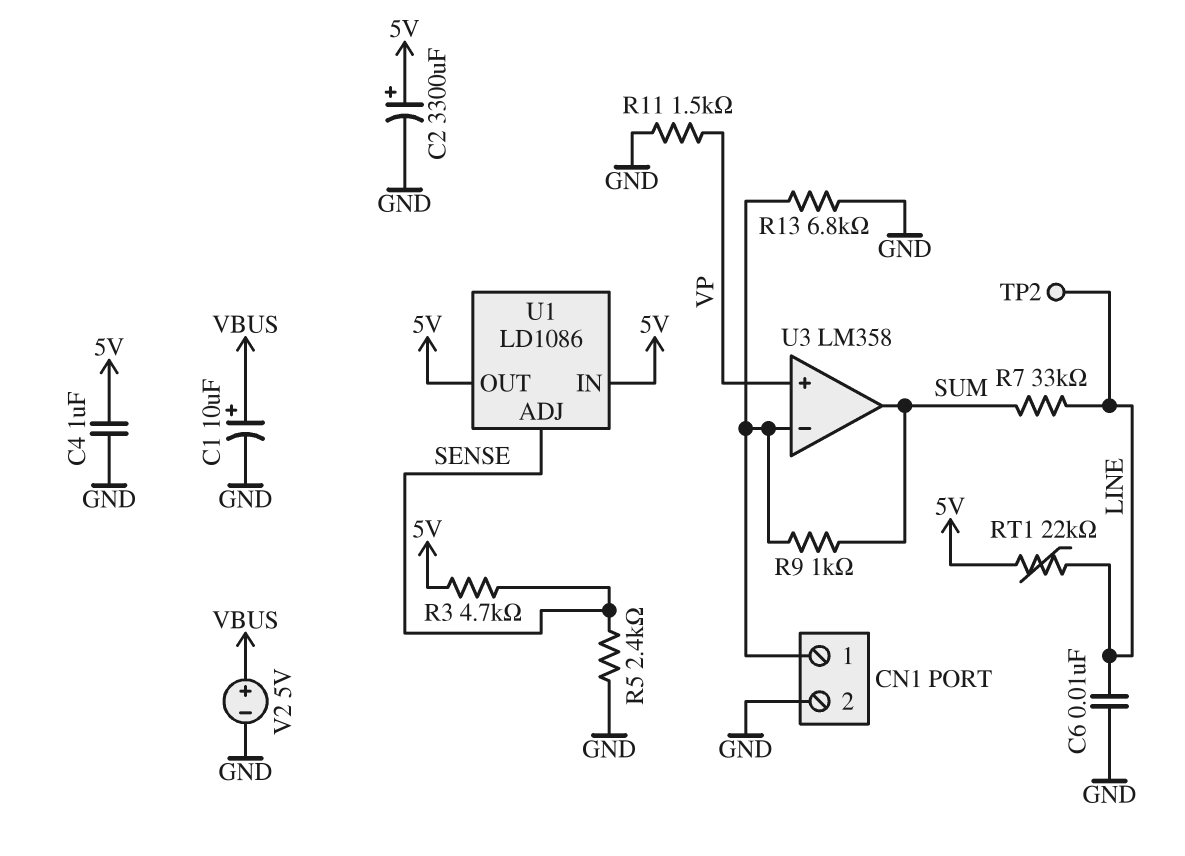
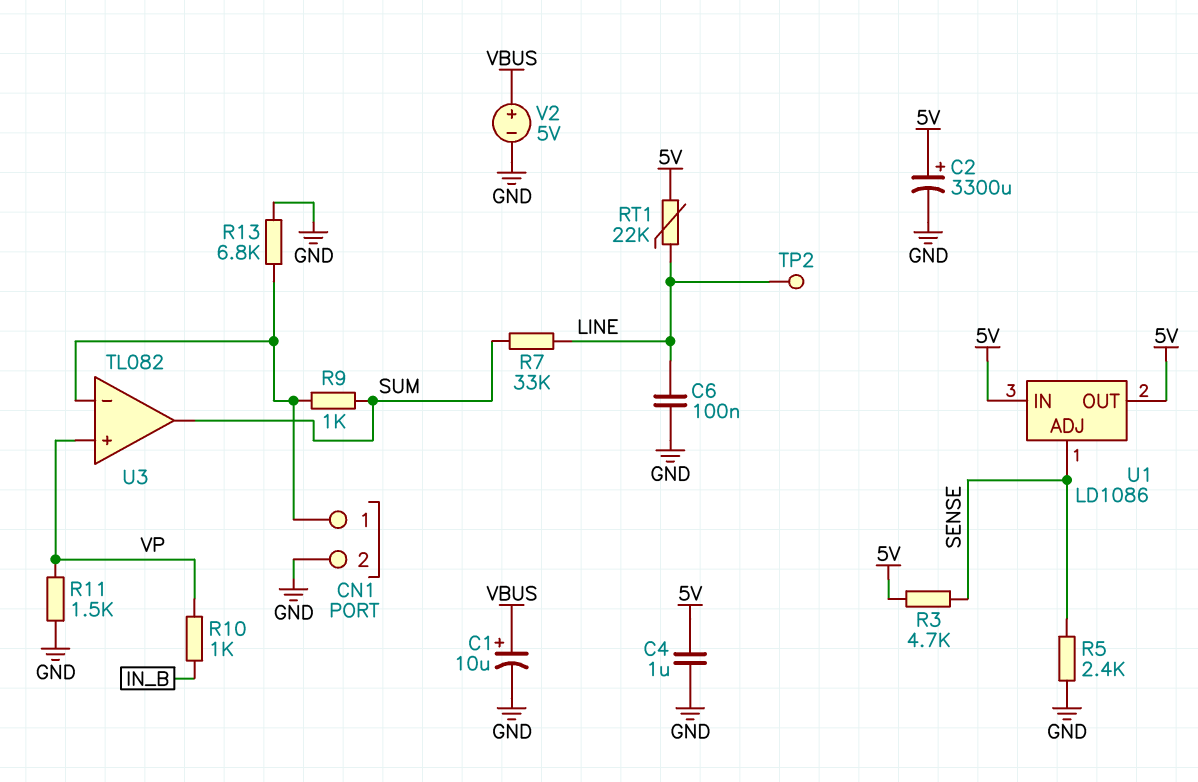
C6: 10nF (GND, LINE) -> 100nF (GND, LINE)
R10: none -> 1k (IN_B, VP)
U3: LM358 -> TL082

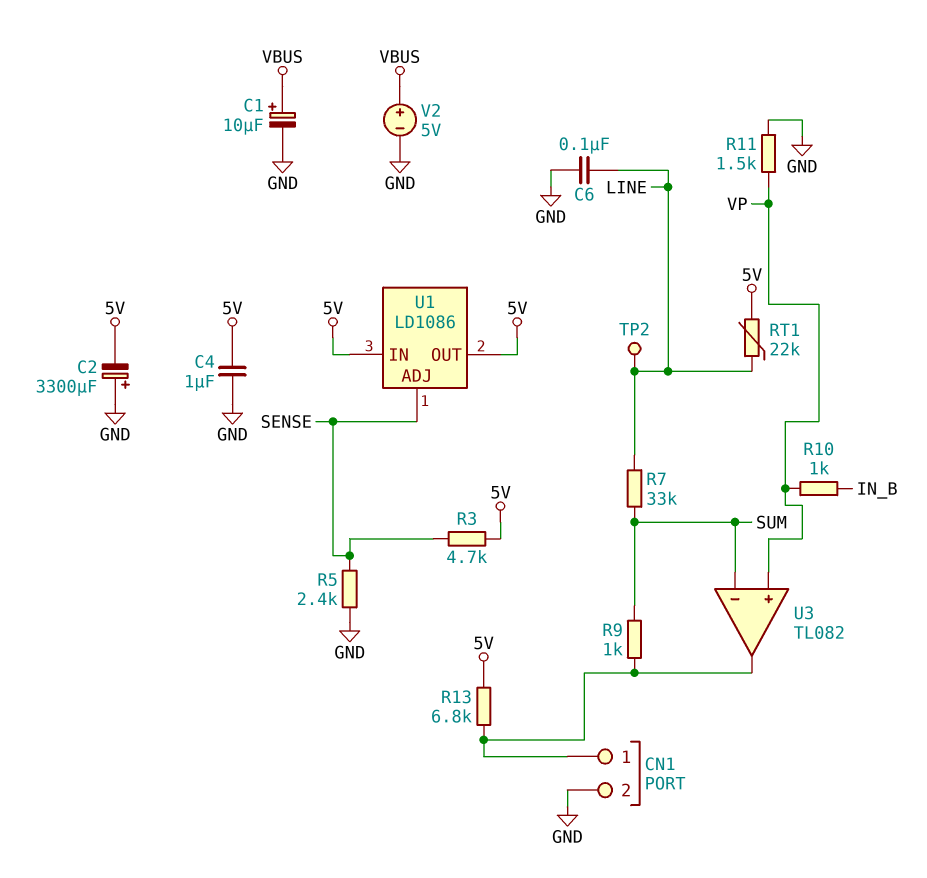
C2: 3300uF (plus 5V, minus GND) -> 3300uF (plus GND, minus 5V)
R13: 6.8k (CN1/1, GND) -> 6.8k (5V, CN1/1)
U3 pin in-: CN1/1 -> SUM
U3 pin out: SUM -> CN1/1

